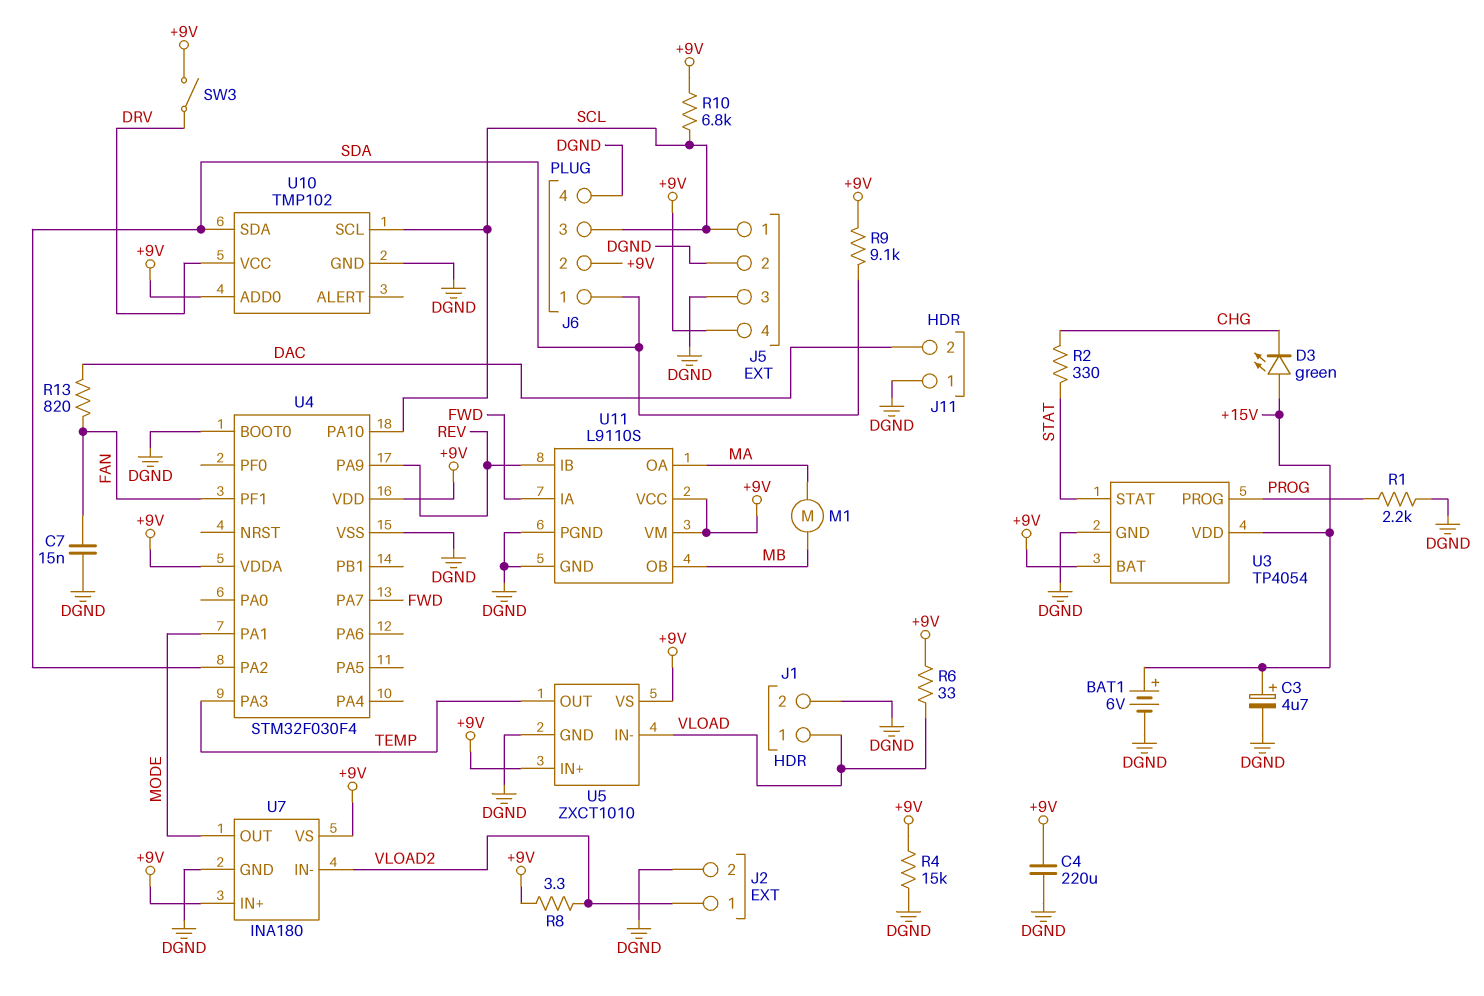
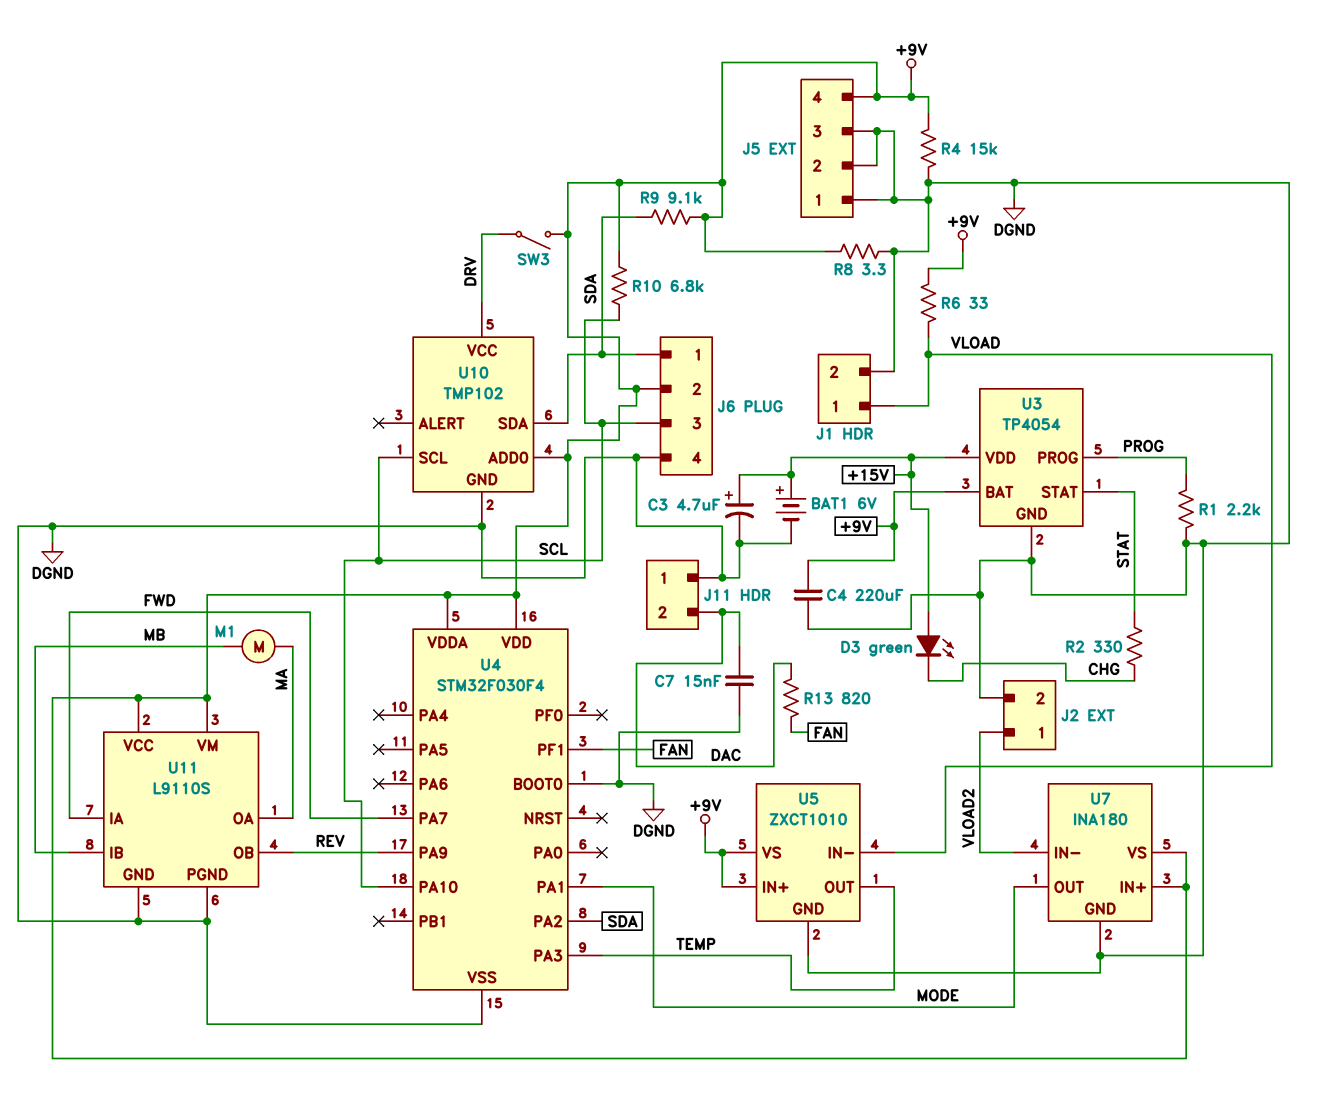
C7: 15nF (DGND, FAN) -> 15nF (DAC, DGND)
J5 pin 1: SCL -> DGND
R8: 3.3 (+9V, VLOAD2) -> 3.3 (+9V, DGND)
U11 pin IB: REV -> MB
U11 pin OB: MB -> REV

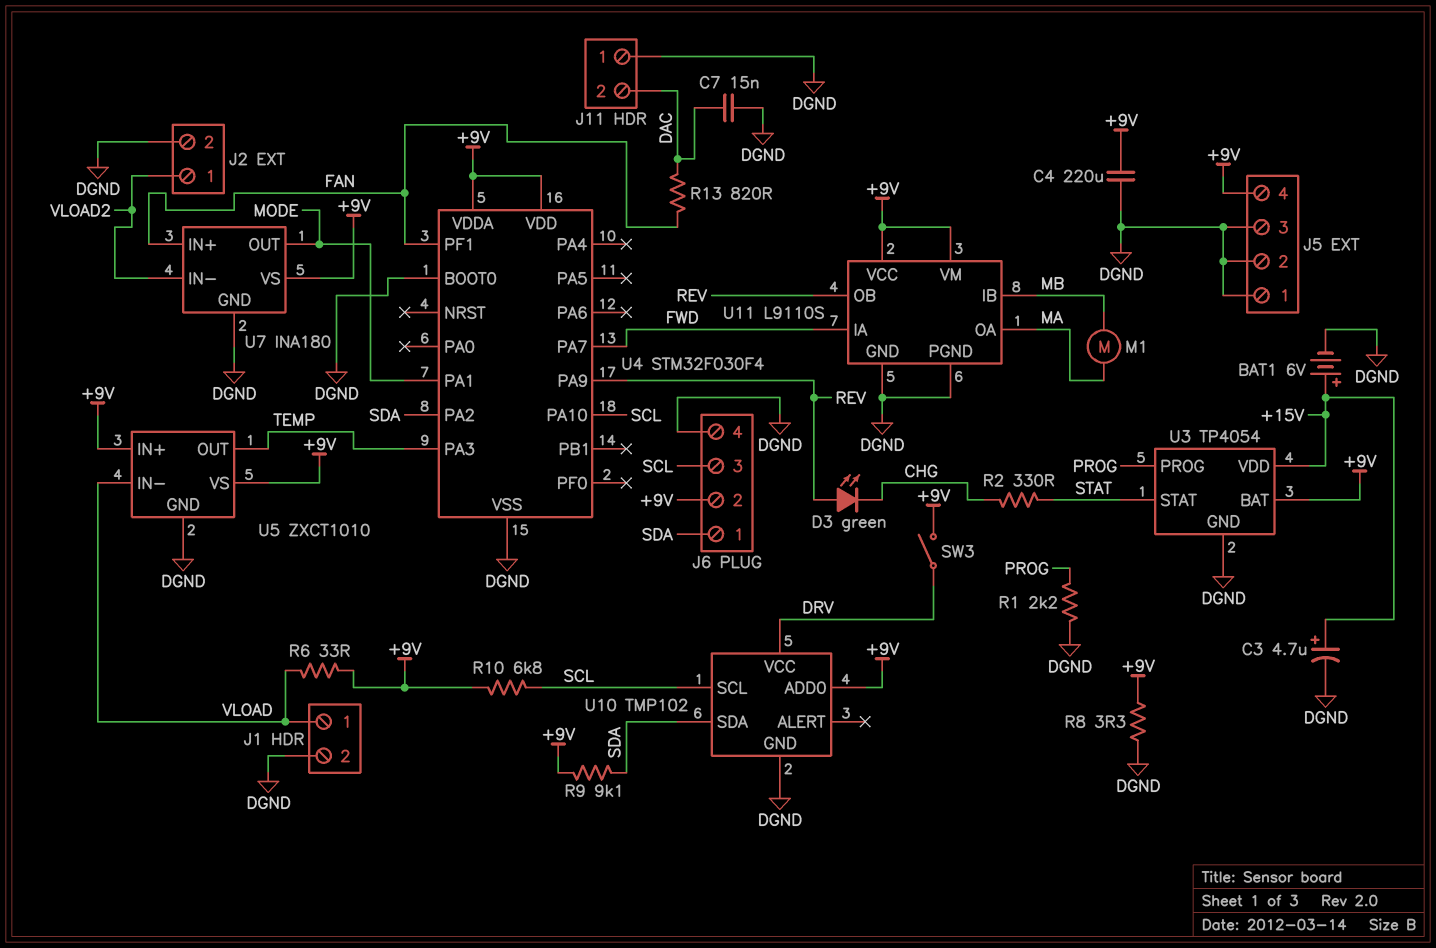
D3: LED green (A +15V, K CHG) -> LED green (A REV, K CHG)
R4: 15k (+9V, DGND) -> none
U7 pin IN+: +9V -> FAN

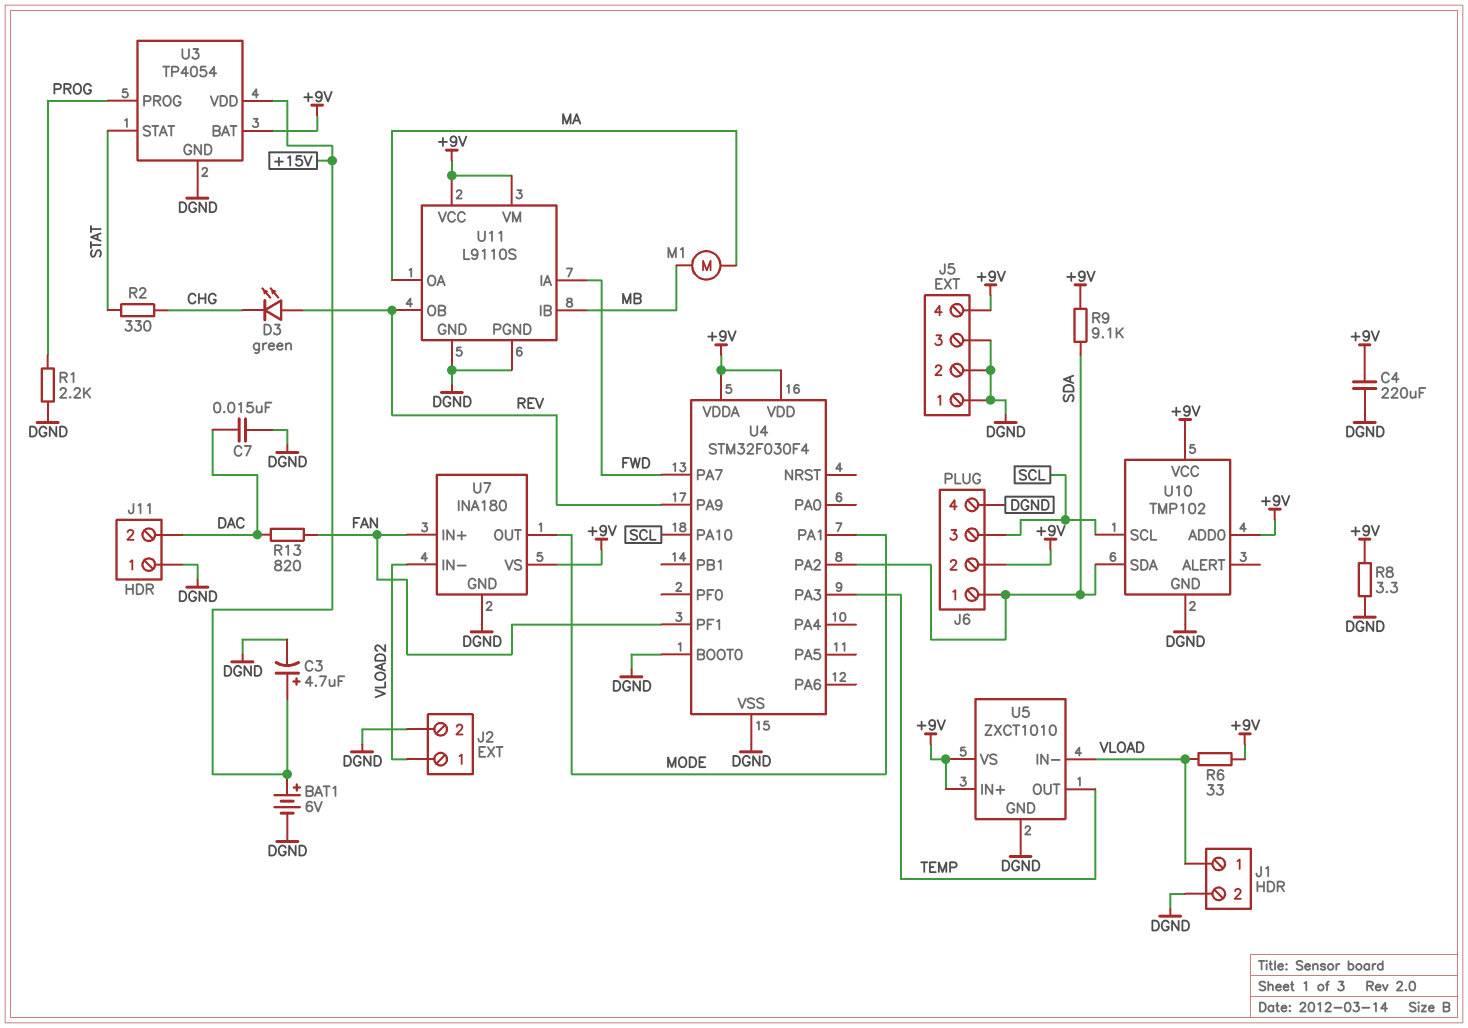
R10: 6.8k (+9V, SCL) -> none
SW3: switch (+9V, DRV) -> none
U10 pin VCC: DRV -> +9V

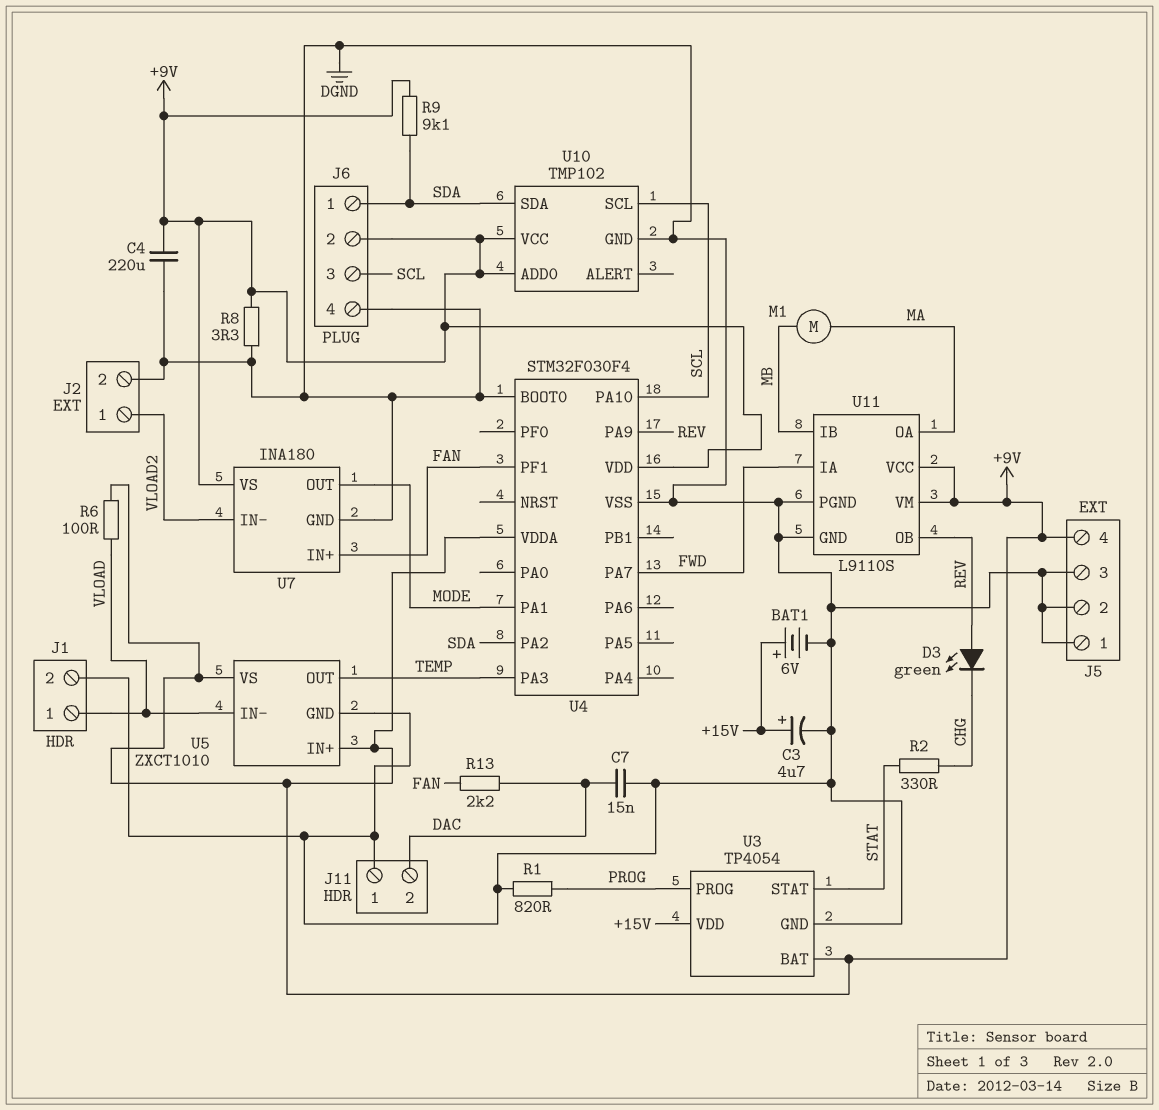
R1: 2.2k (DGND, PROG) -> 820 (DGND, PROG)
R6: 33 (+9V, VLOAD) -> 100 (+9V, VLOAD)
R13: 820 (DAC, FAN) -> 2.2k (DAC, FAN)

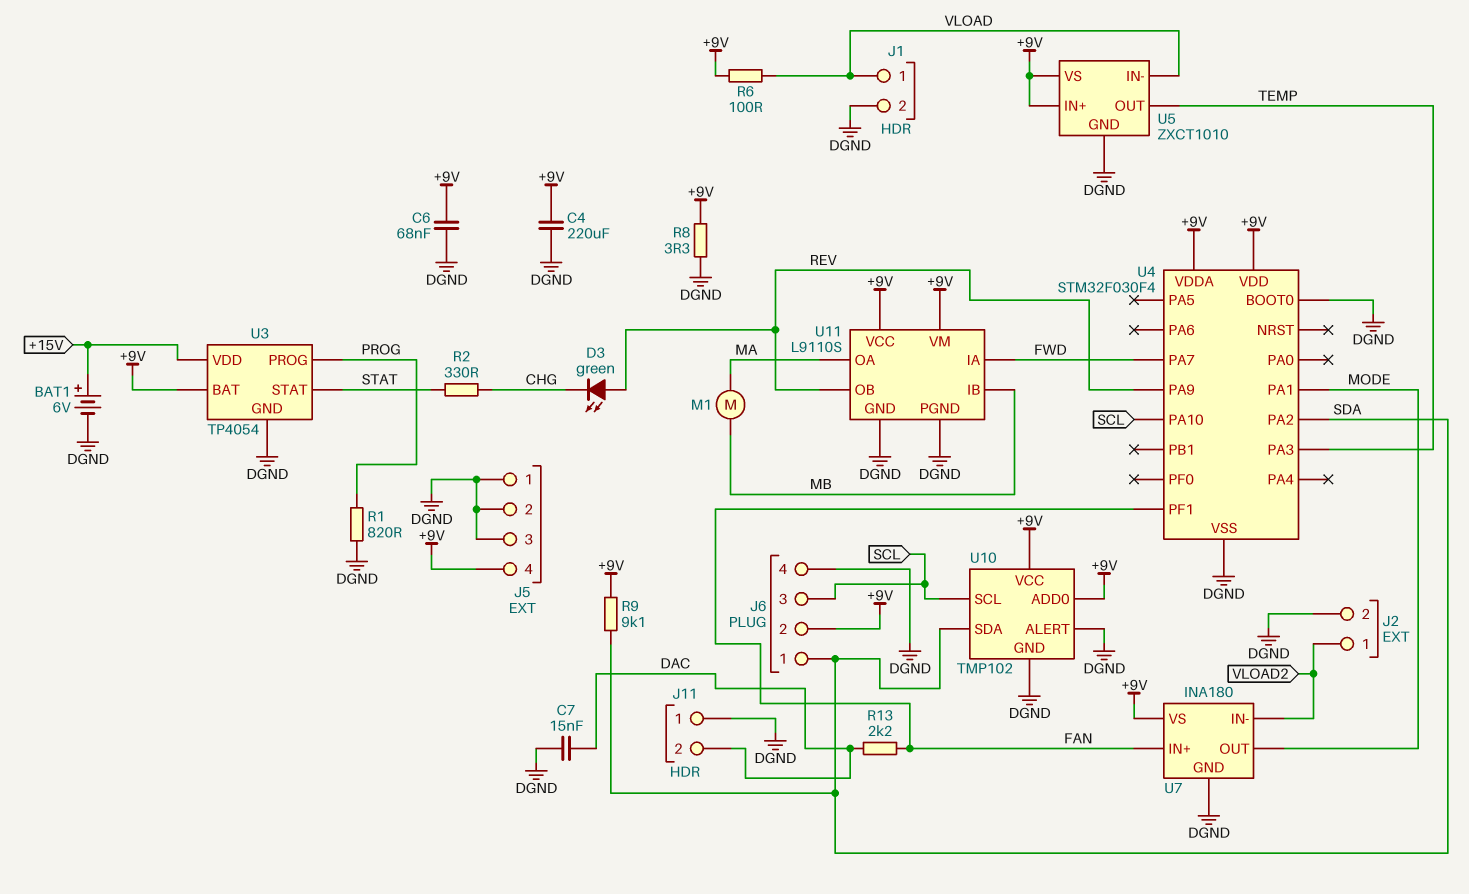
C3: 4.7uF (plus +15V, minus DGND) -> none
C6: none -> 68nF (+9V, DGND)
U10 pin ALERT: none -> DGND

